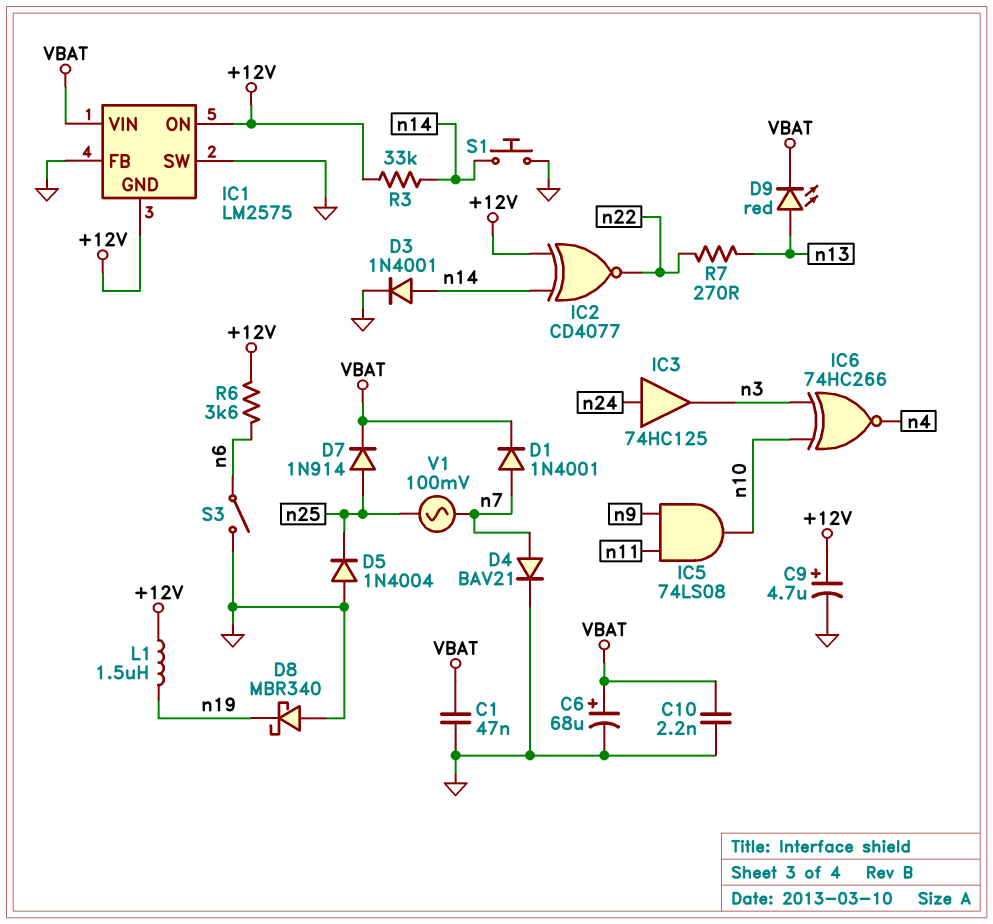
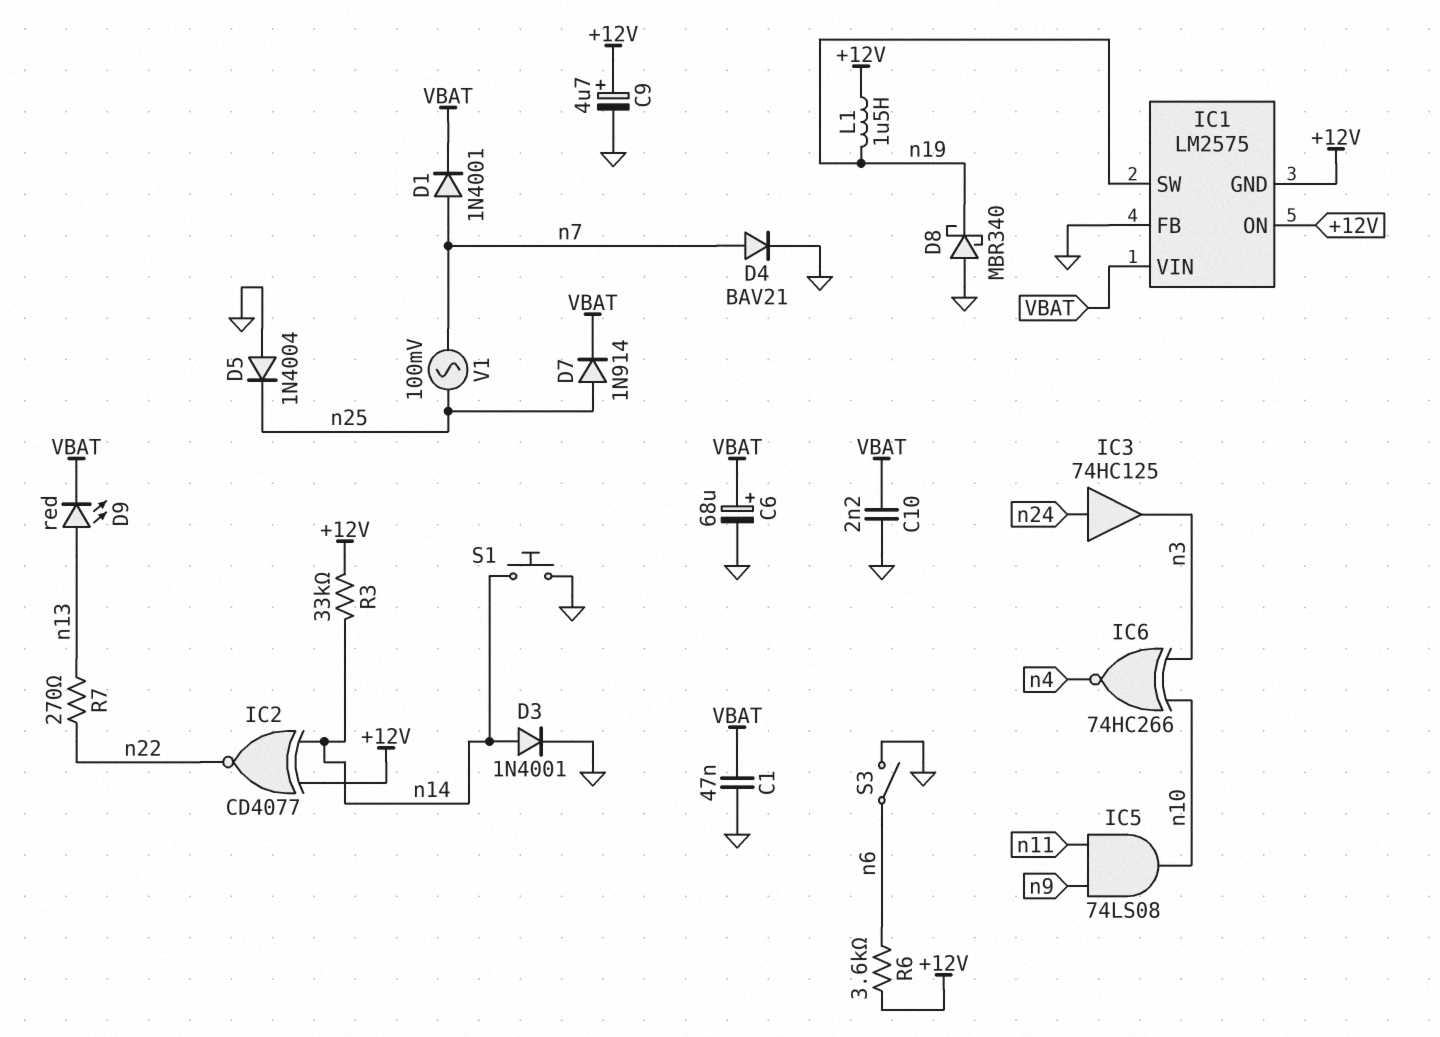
IC1 pin SW: GND -> n19

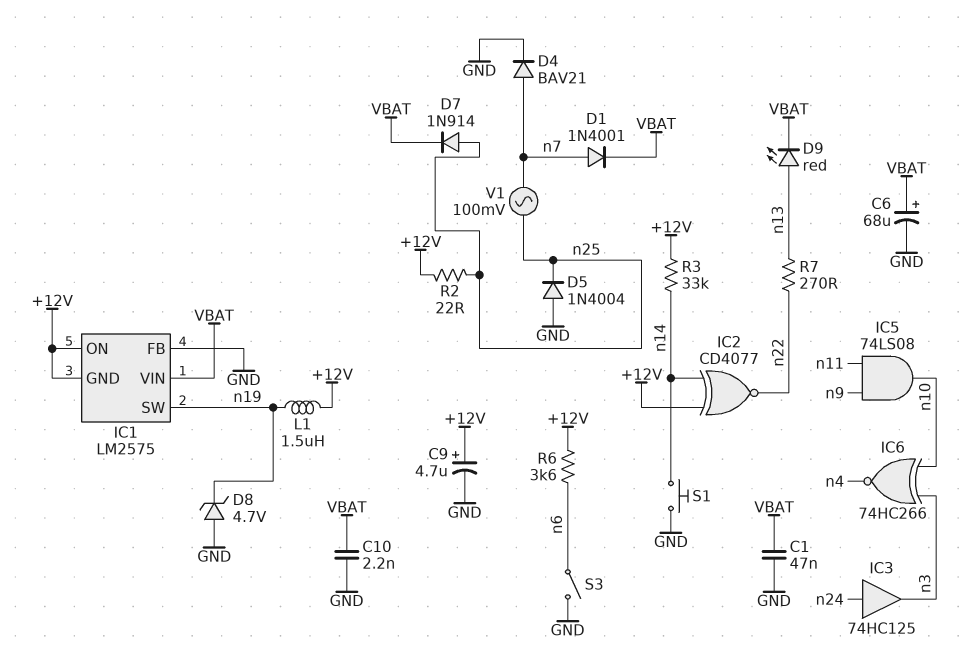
D3: diode 1N4001 (A n14, K GND) -> none
D8: schottky MBR340 (A GND, K n19) -> zener 4.7V (A GND, K n19)
R2: none -> 22 (+12V, n25)

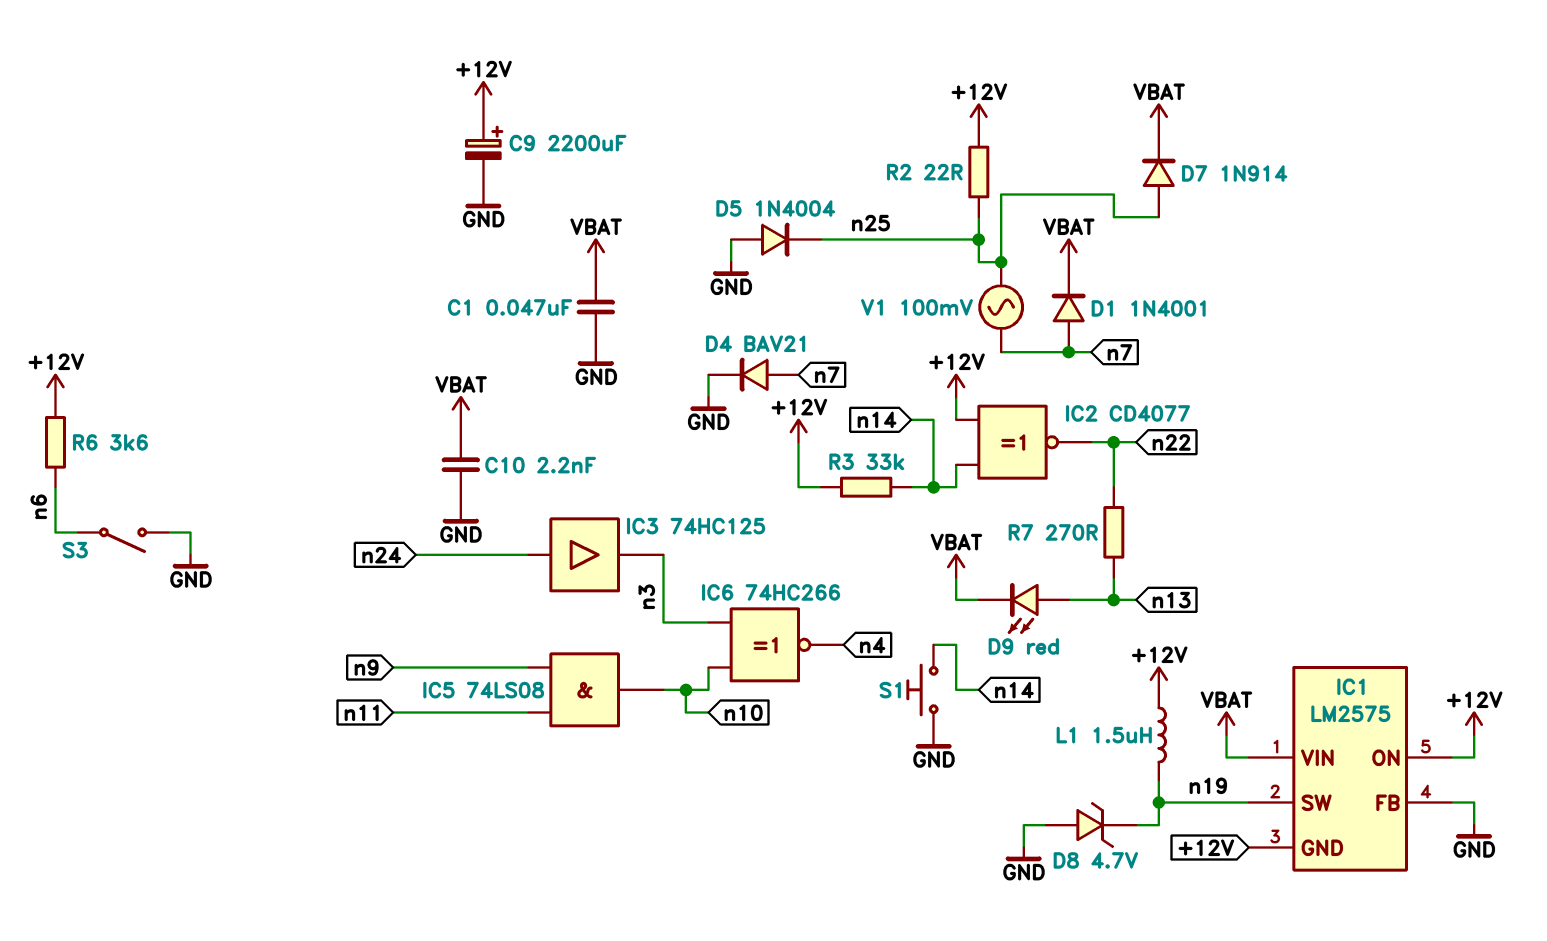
C6: 68uF (plus VBAT, minus GND) -> none
C9: 4.7uF (plus +12V, minus GND) -> 2200uF (plus +12V, minus GND)

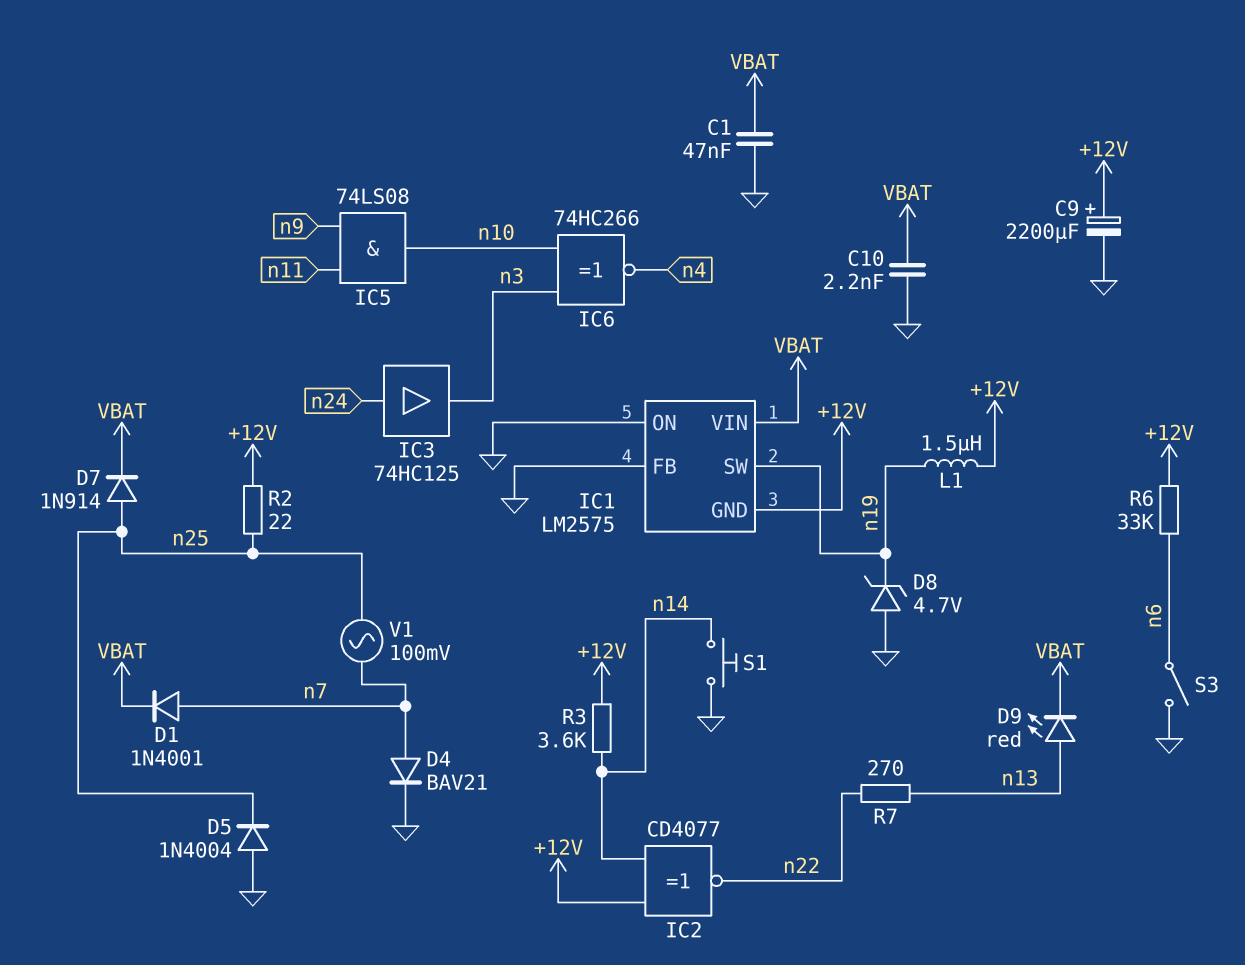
IC1 pin ON: +12V -> GND
R3: 33k (+12V, n14) -> 3.6k (+12V, n14)
R6: 3.6k (+12V, n6) -> 33k (+12V, n6)

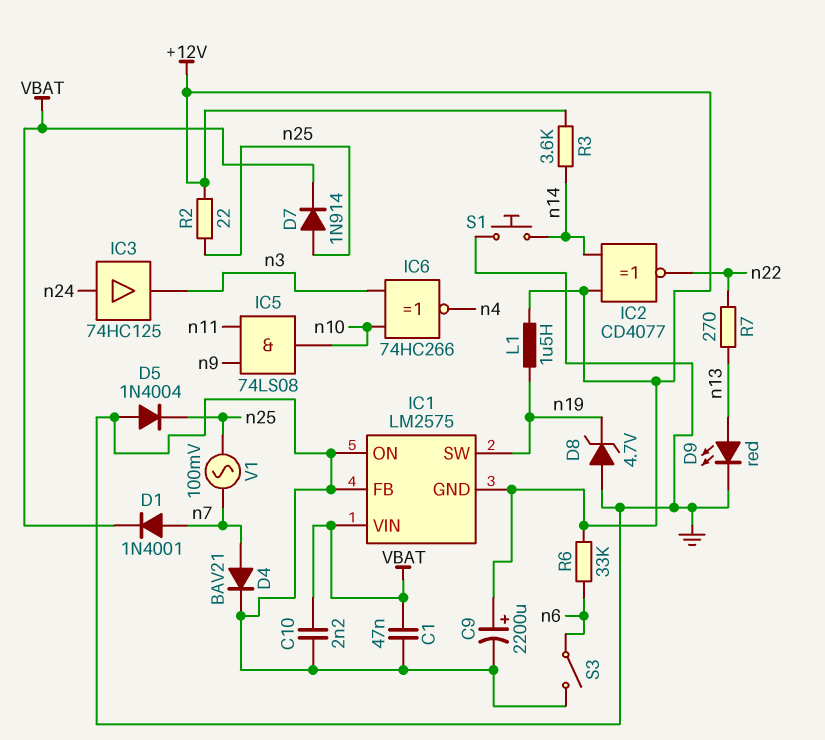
D9: LED red (A n13, K VBAT) -> LED red (A n13, K GND)

